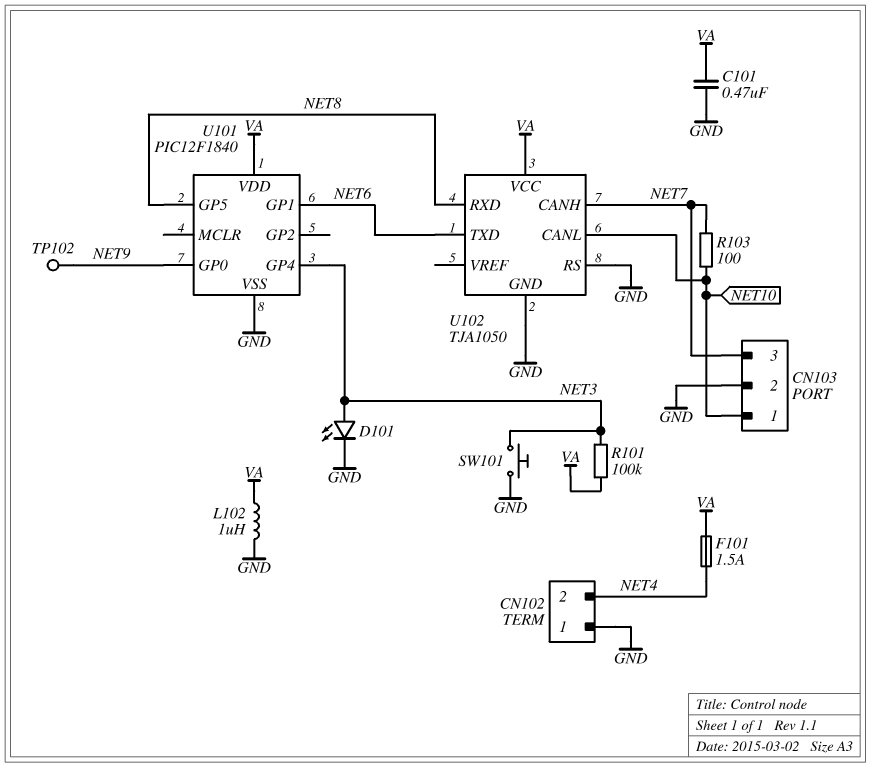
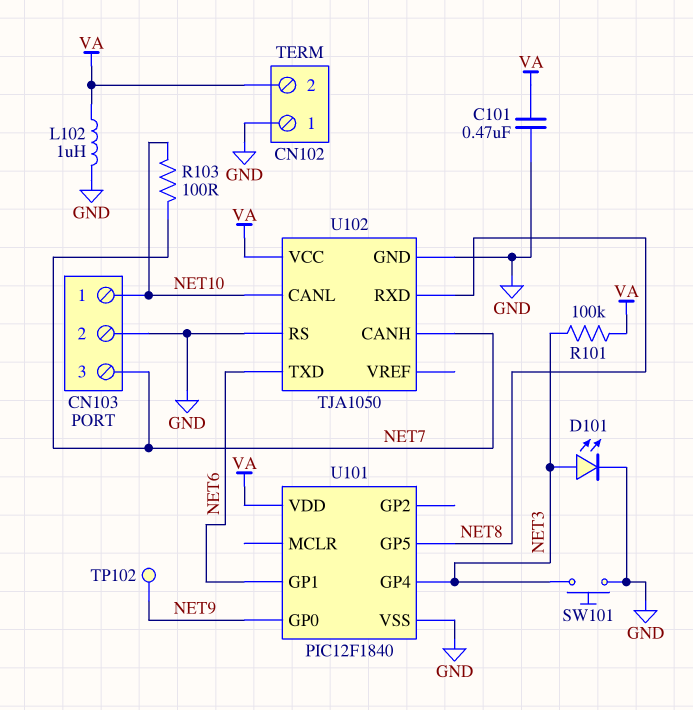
CN102 pin 2: NET4 -> VA
F101: 1.5A (NET4, VA) -> none

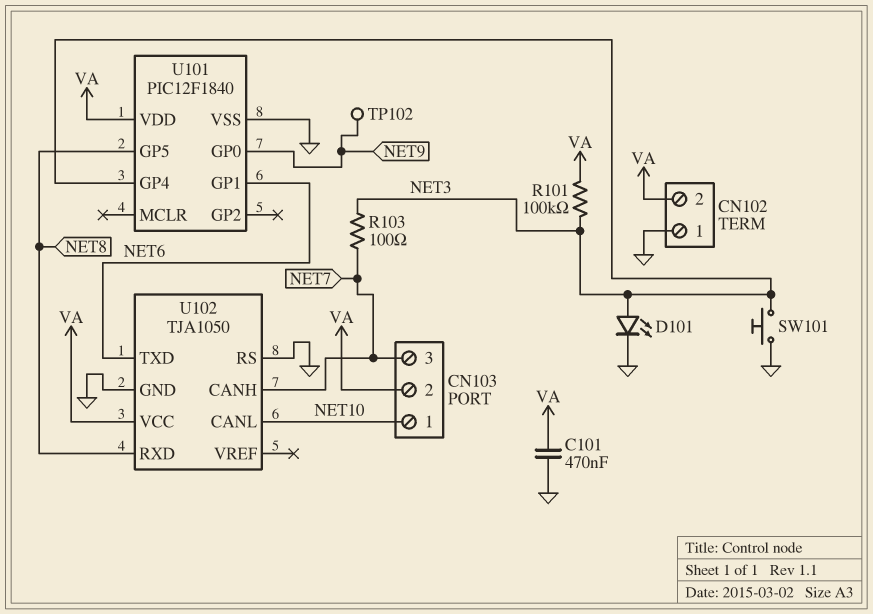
CN103 pin 2: GND -> VA
L102: 1uH (GND, VA) -> none
R103: 100 (NET7, NET10) -> 100 (NET3, NET7)

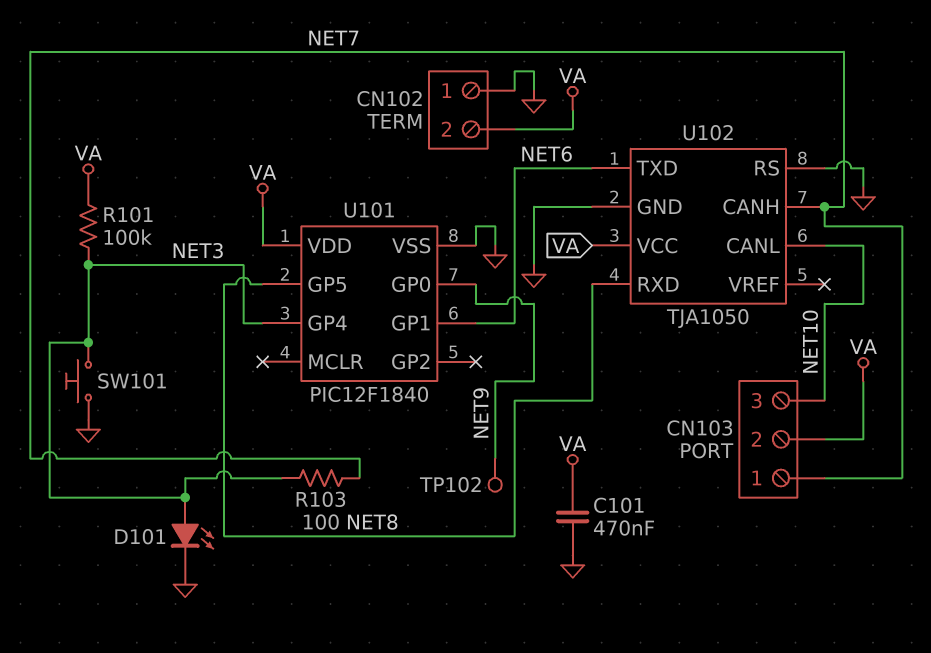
CN103 pin 1: NET10 -> NET7
CN103 pin 3: NET7 -> NET10

